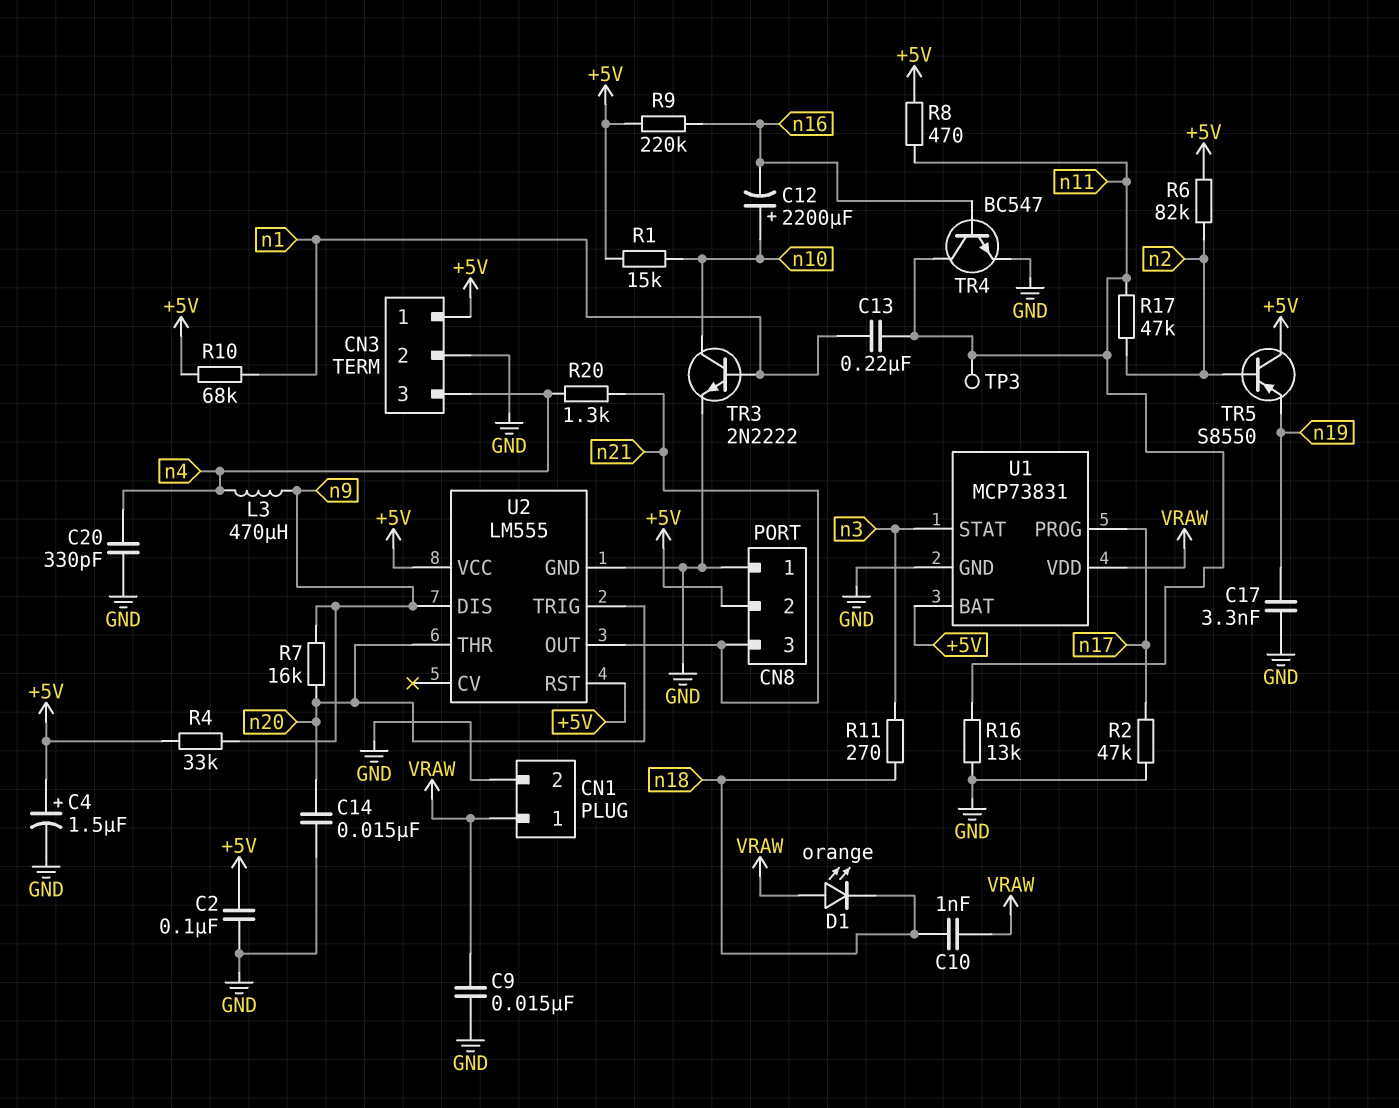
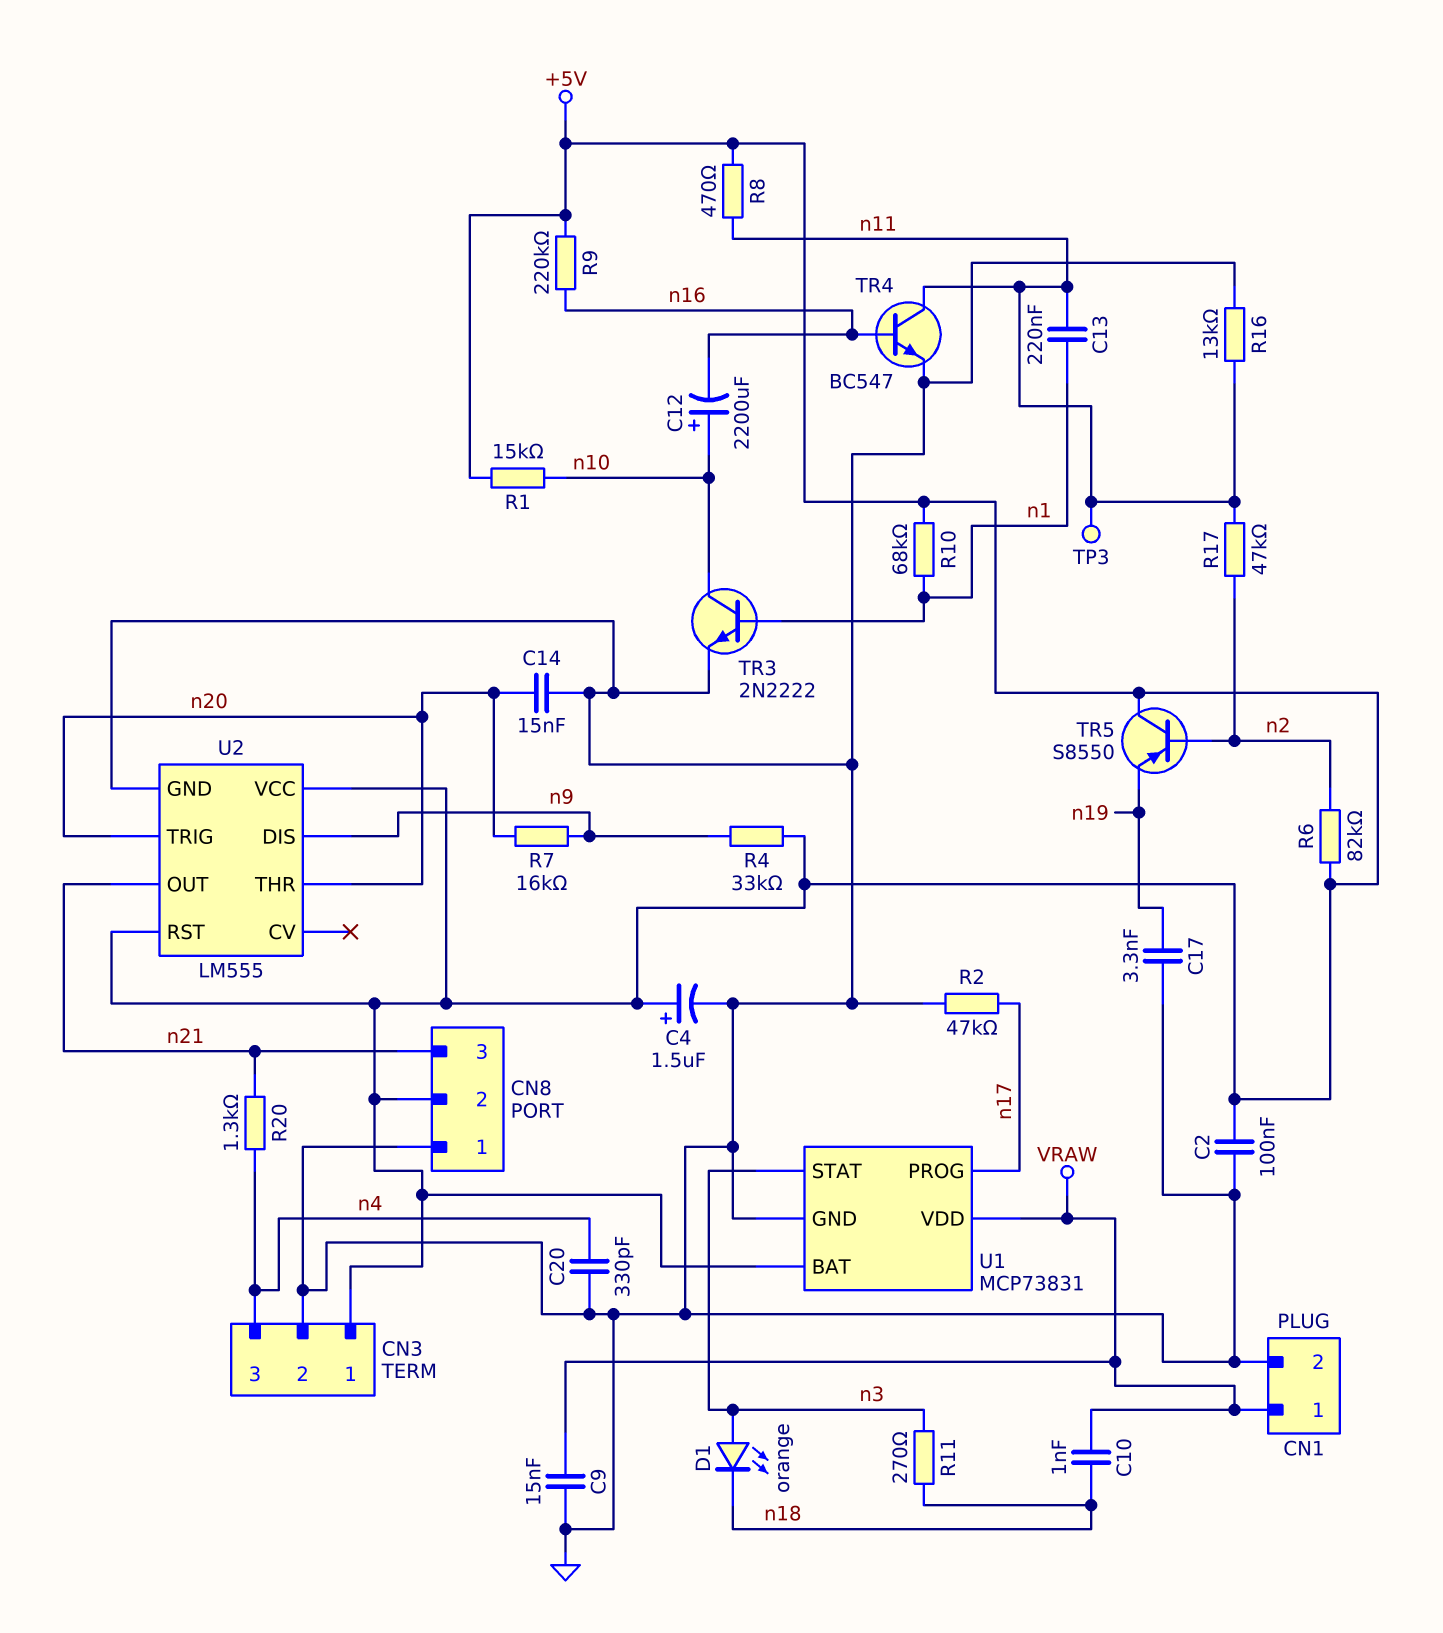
D1: LED orange (A VRAW, K n18) -> LED orange (A n3, K n18)
L3: 470uH (n4, n9) -> none

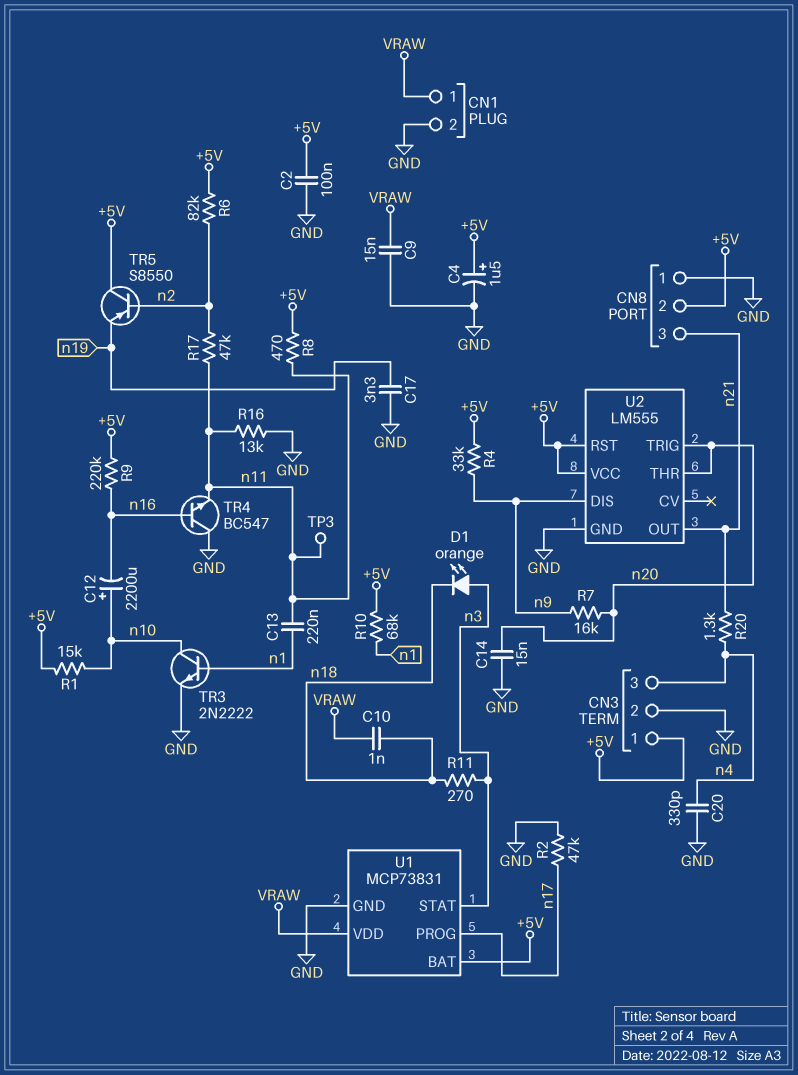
TR4: NPN BC547 (B n16, C n11, E GND) -> NPN BC547 (B n16, C GND, E n11)

